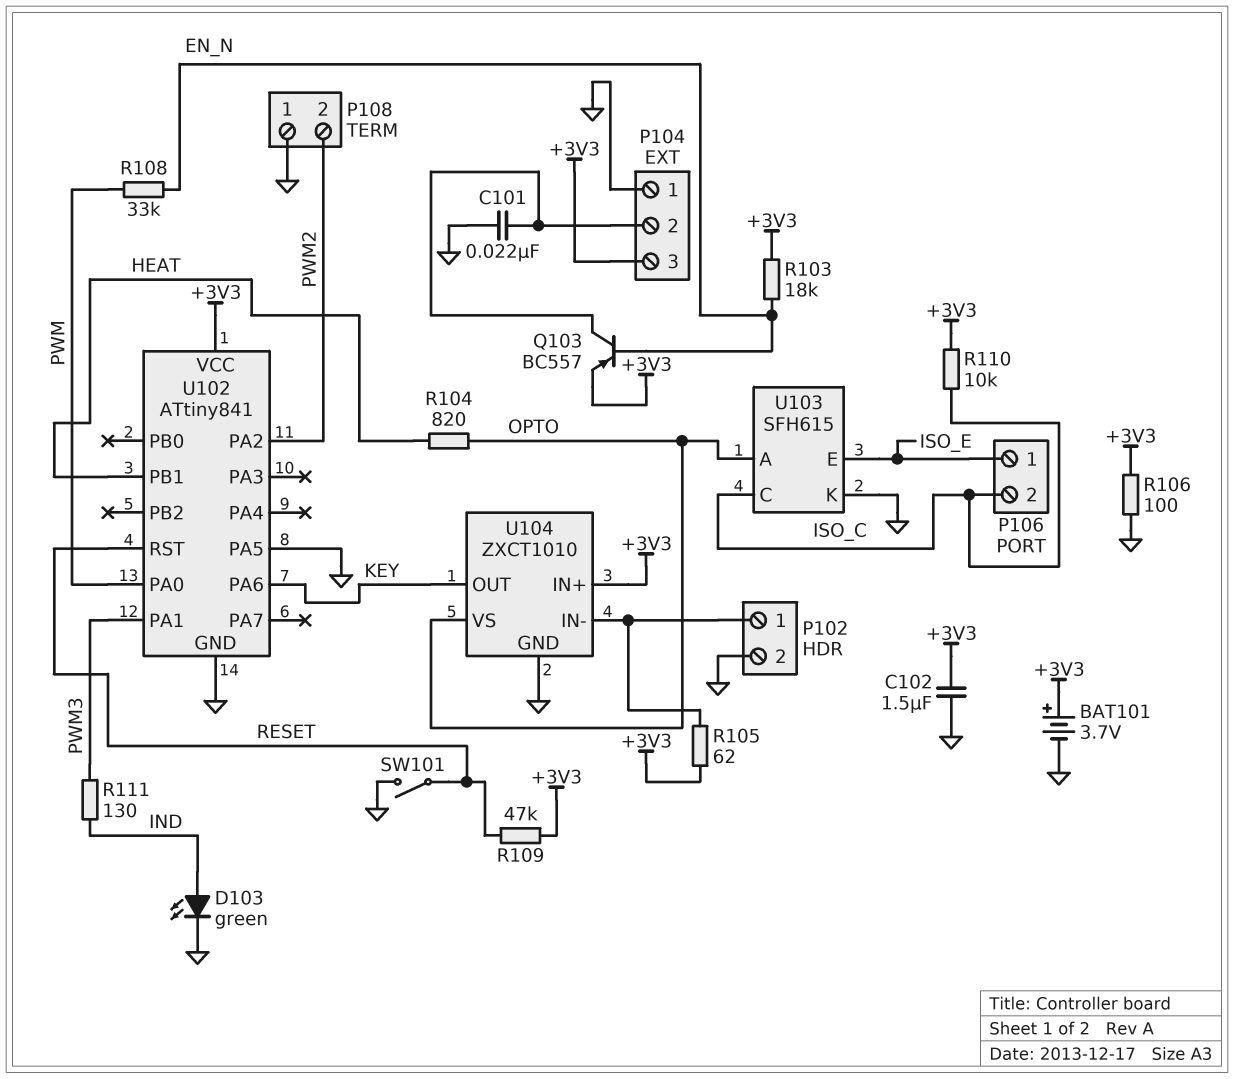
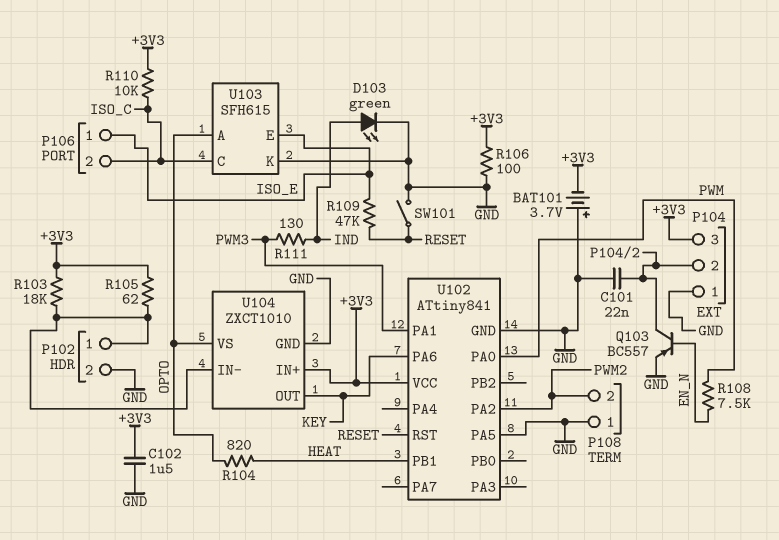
BAT101: 3.7V (plus +3V3, minus GND) -> 3.7V (plus GND, minus +3V3)
Q103: PNP BC557 (B EN_N, C P104/2, E +3V3) -> PNP BC557 (B EN_N, C P104/2, E GND)
R103: 18k (+3V3, EN_N) -> 18k (+3V3, P102/1)
R108: 33k (EN_N, PWM) -> 7.5k (EN_N, PWM)
R109: 47k (+3V3, RESET) -> 47k (ISO_E, RESET)

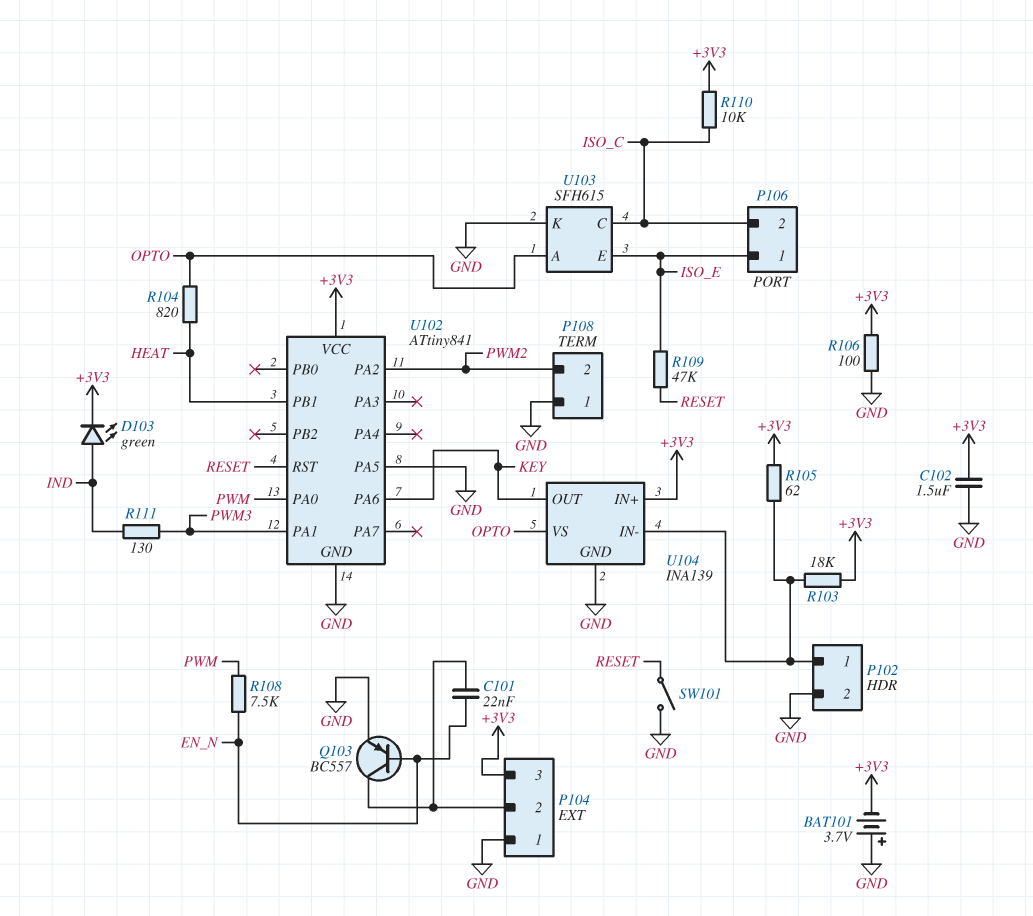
C101: 22nF (GND, P104/2) -> 22nF (EN_N, P104/2)
D103: LED green (A IND, K GND) -> LED green (A IND, K +3V3)
U104: ZXCT1010 -> INA139

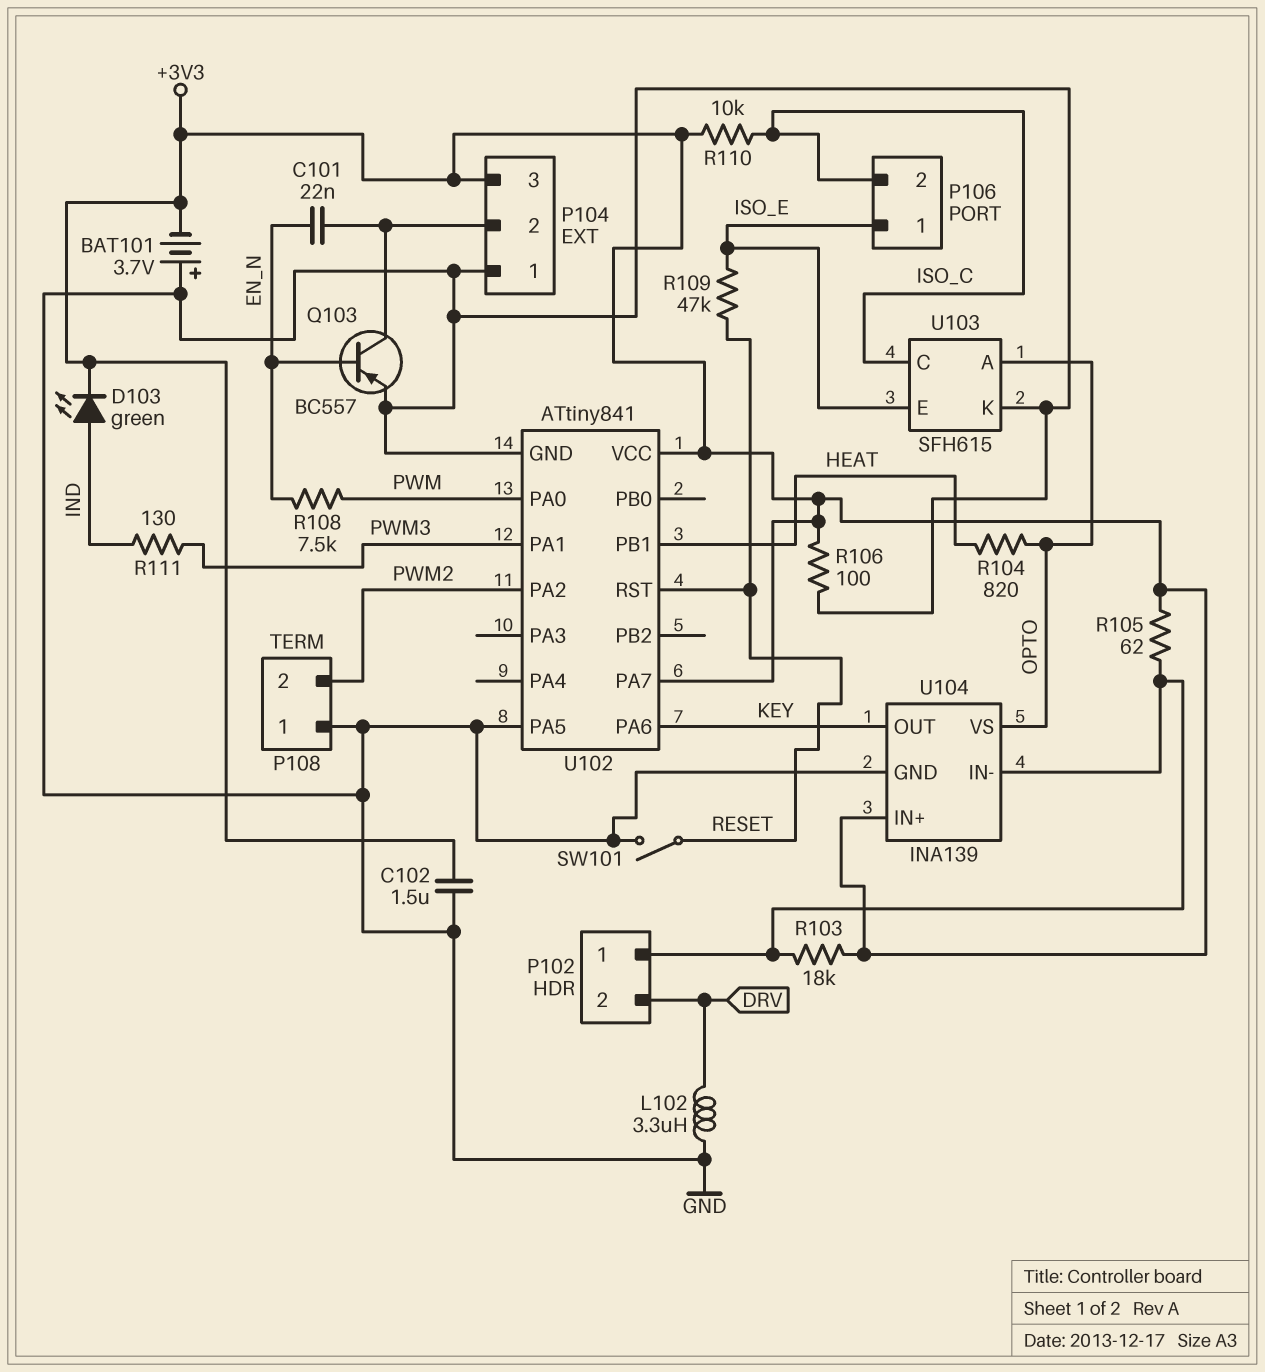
L102: none -> 3.3uH (DRV, GND)
P102 pin 2: GND -> DRV
U102 pin PA7: none -> +3V3

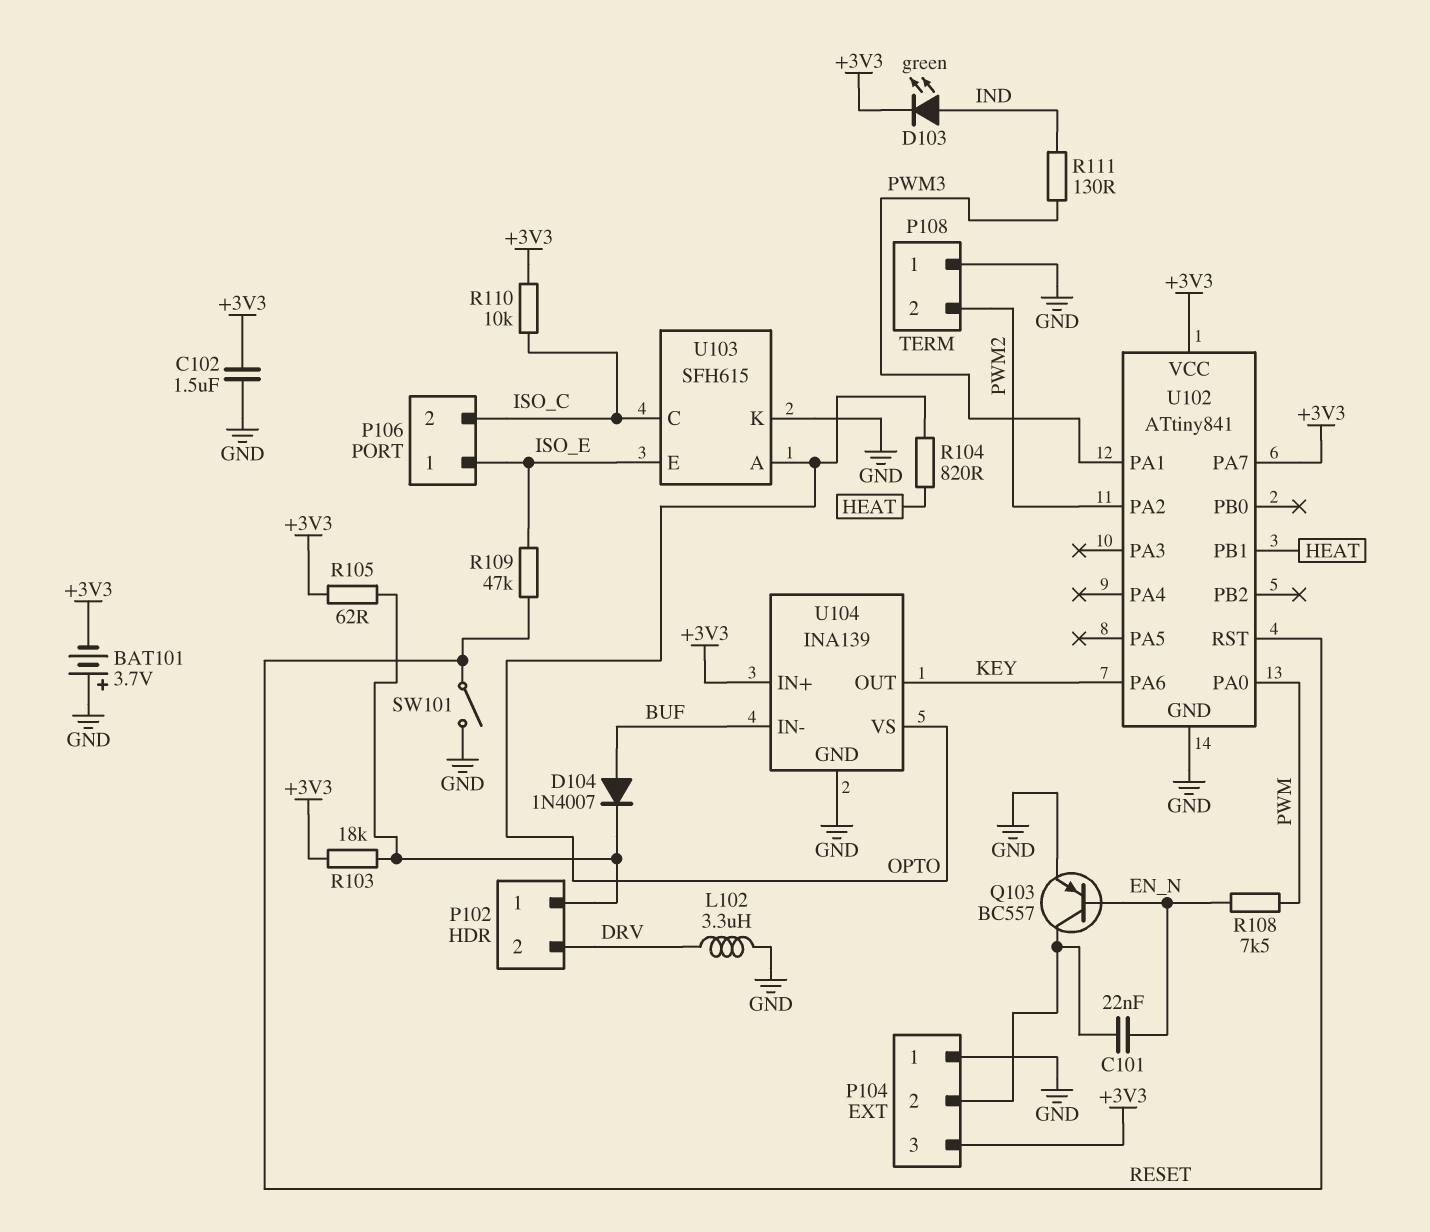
D104: none -> diode 1N4007 (A BUF, K P102/1)
R106: 100 (+3V3, GND) -> none
U102 pin PA5: GND -> none
U104 pin IN-: P102/1 -> BUF

